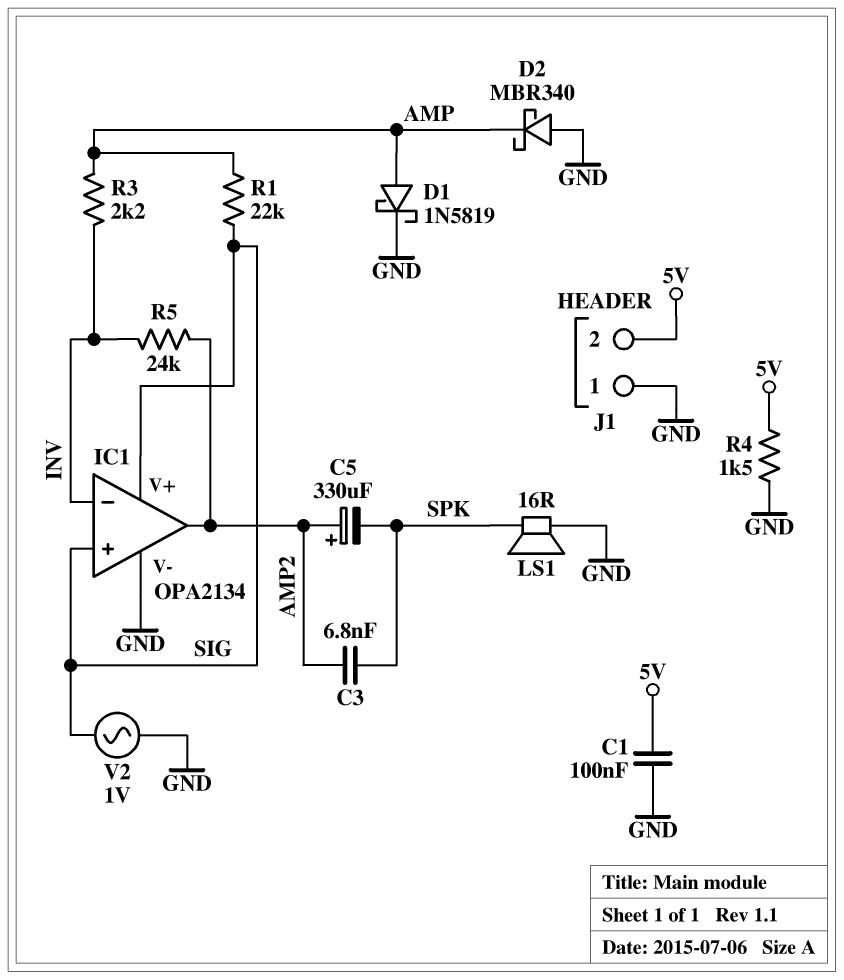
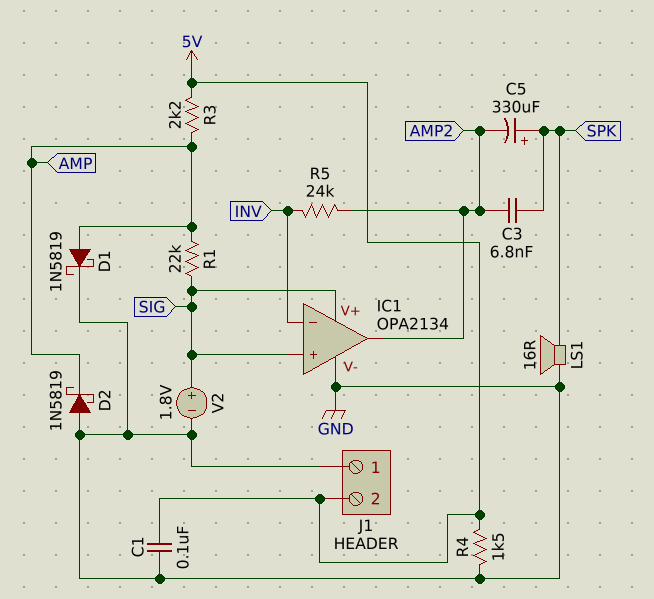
C5: 330uF (plus AMP2, minus SPK) -> 330uF (plus SPK, minus AMP2)
D2: schottky MBR340 (A GND, K AMP) -> schottky 1N5819 (A GND, K AMP)
R3: 2.2k (AMP, INV) -> 2.2k (5V, AMP)
V2: AC 1V (GND, SIG) -> 1.8V (plus SIG, minus GND)

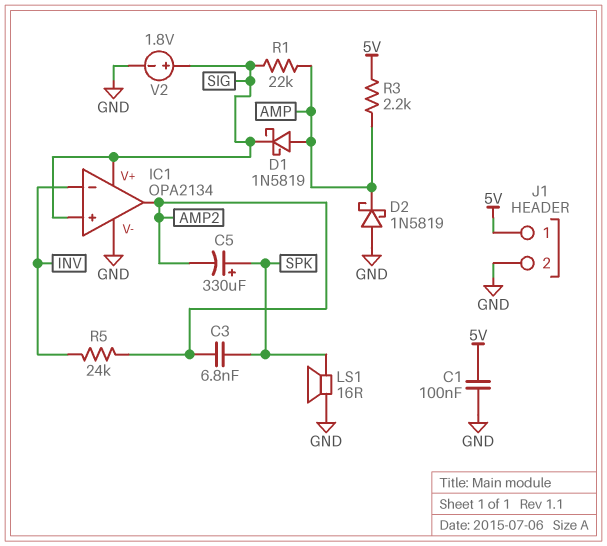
D1: schottky 1N5819 (A AMP, K GND) -> schottky 1N5819 (A AMP, K SIG)
J1 pin 1: GND -> 5V
J1 pin 2: 5V -> GND
R4: 1.5k (5V, GND) -> none

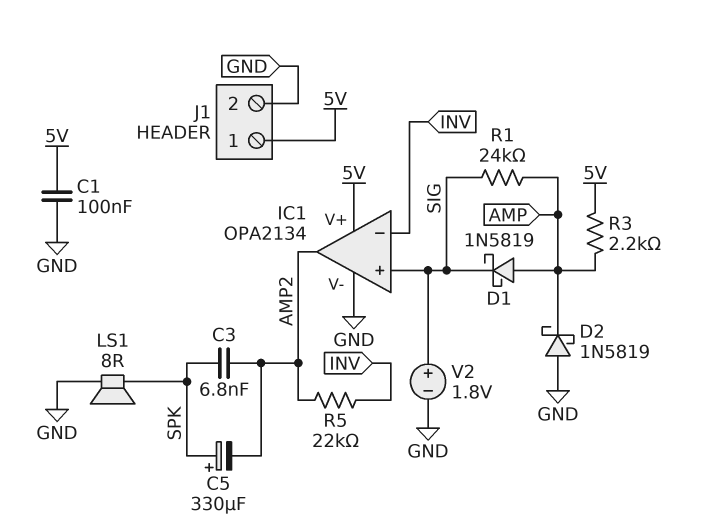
IC1 pin V+: SIG -> 5V
LS1: speaker 16R (GND, SPK) -> speaker 8R (GND, SPK)
R1: 22k (AMP, SIG) -> 24k (AMP, SIG)
R5: 24k (AMP2, INV) -> 22k (AMP2, INV)

